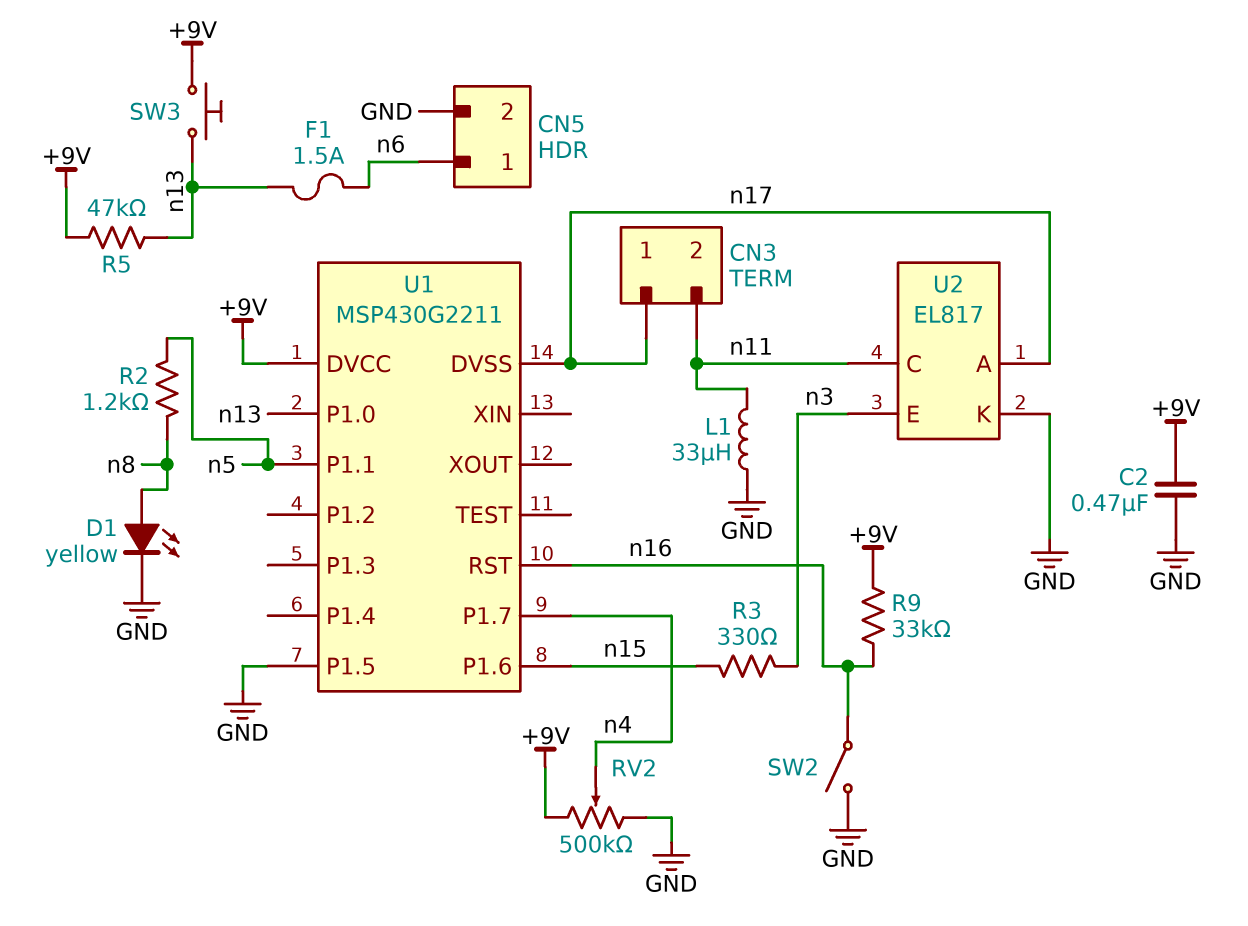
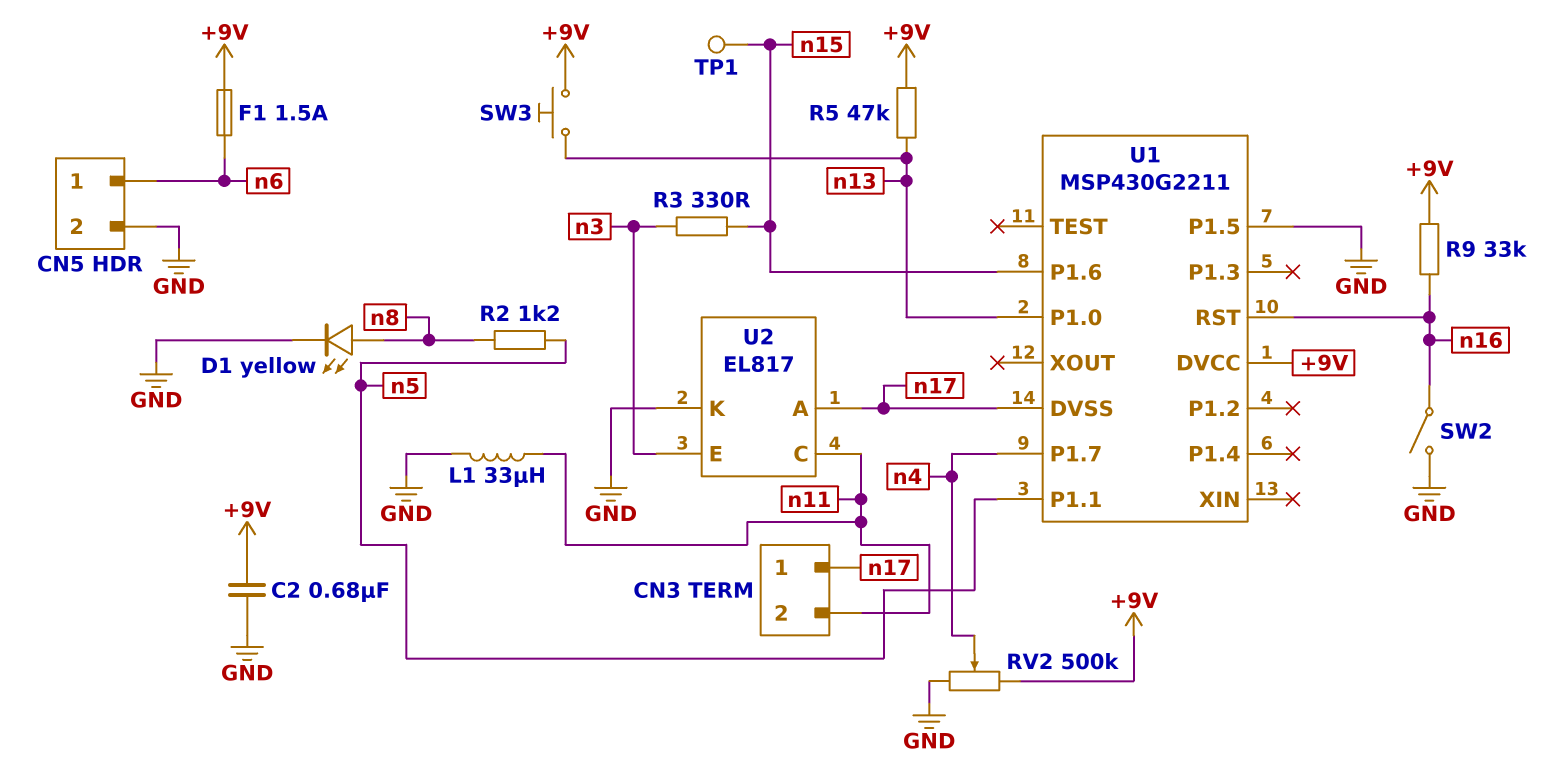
C2: 470nF (+9V, GND) -> 680nF (+9V, GND)
F1: 1.5A (n6, n13) -> 1.5A (+9V, n6)
TP1: none -> test point (n15)

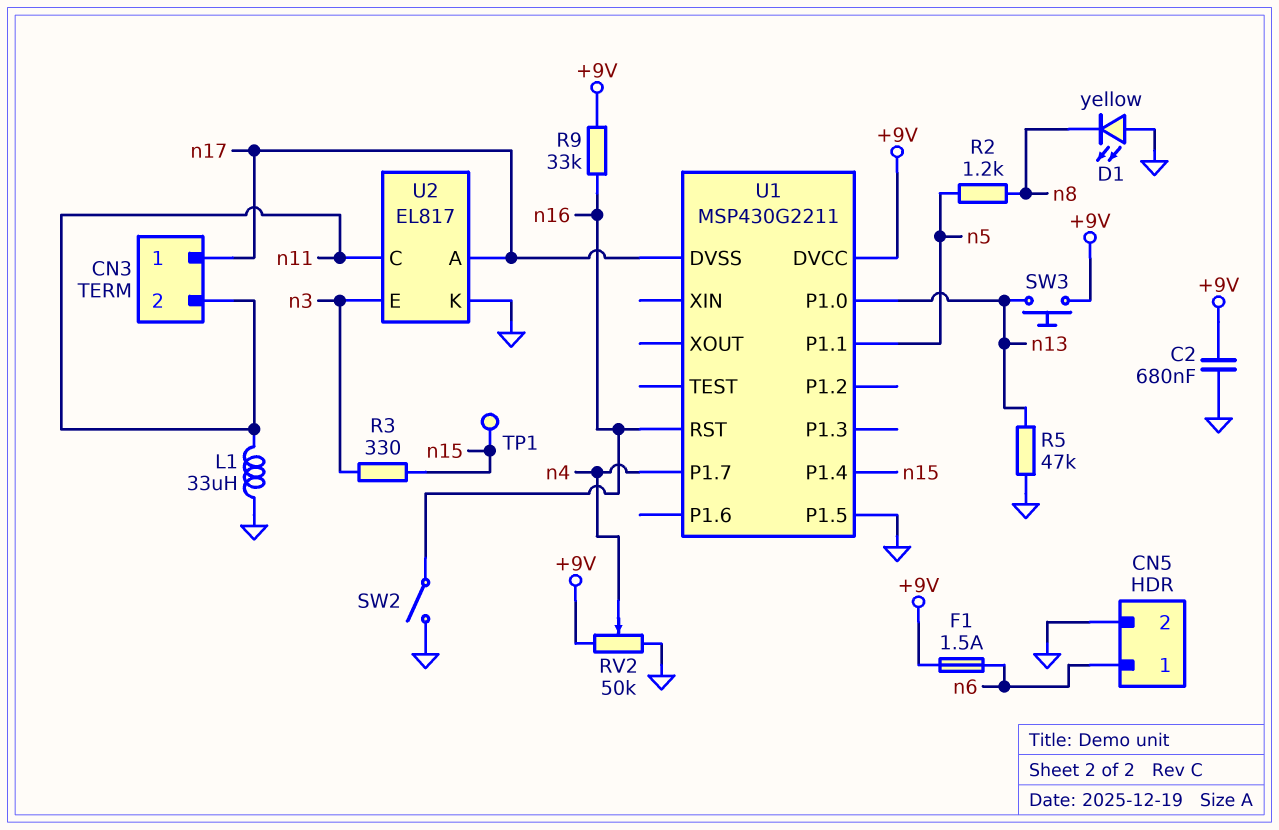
D1: LED yellow (A n8, K GND) -> LED yellow (A GND, K n8)
R5: 47k (+9V, n13) -> 47k (GND, n13)
RV2: 500k (+9V, GND, wiper n4) -> 50k (+9V, GND, wiper n4)
U1 pin P1.4: none -> n15
U1 pin P1.6: n15 -> none

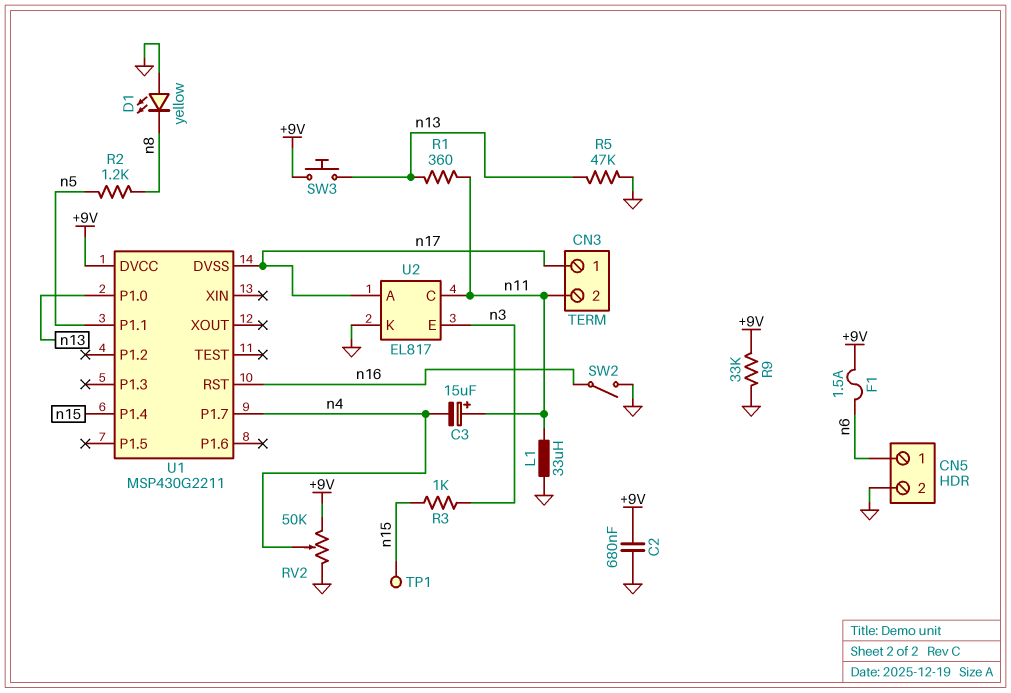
C3: none -> 15uF (plus n11, minus n4)
R1: none -> 360 (n11, n13)
R3: 330 (n3, n15) -> 1k (n3, n15)
R9: 33k (+9V, n16) -> 33k (+9V, GND)
U1 pin P1.5: GND -> none

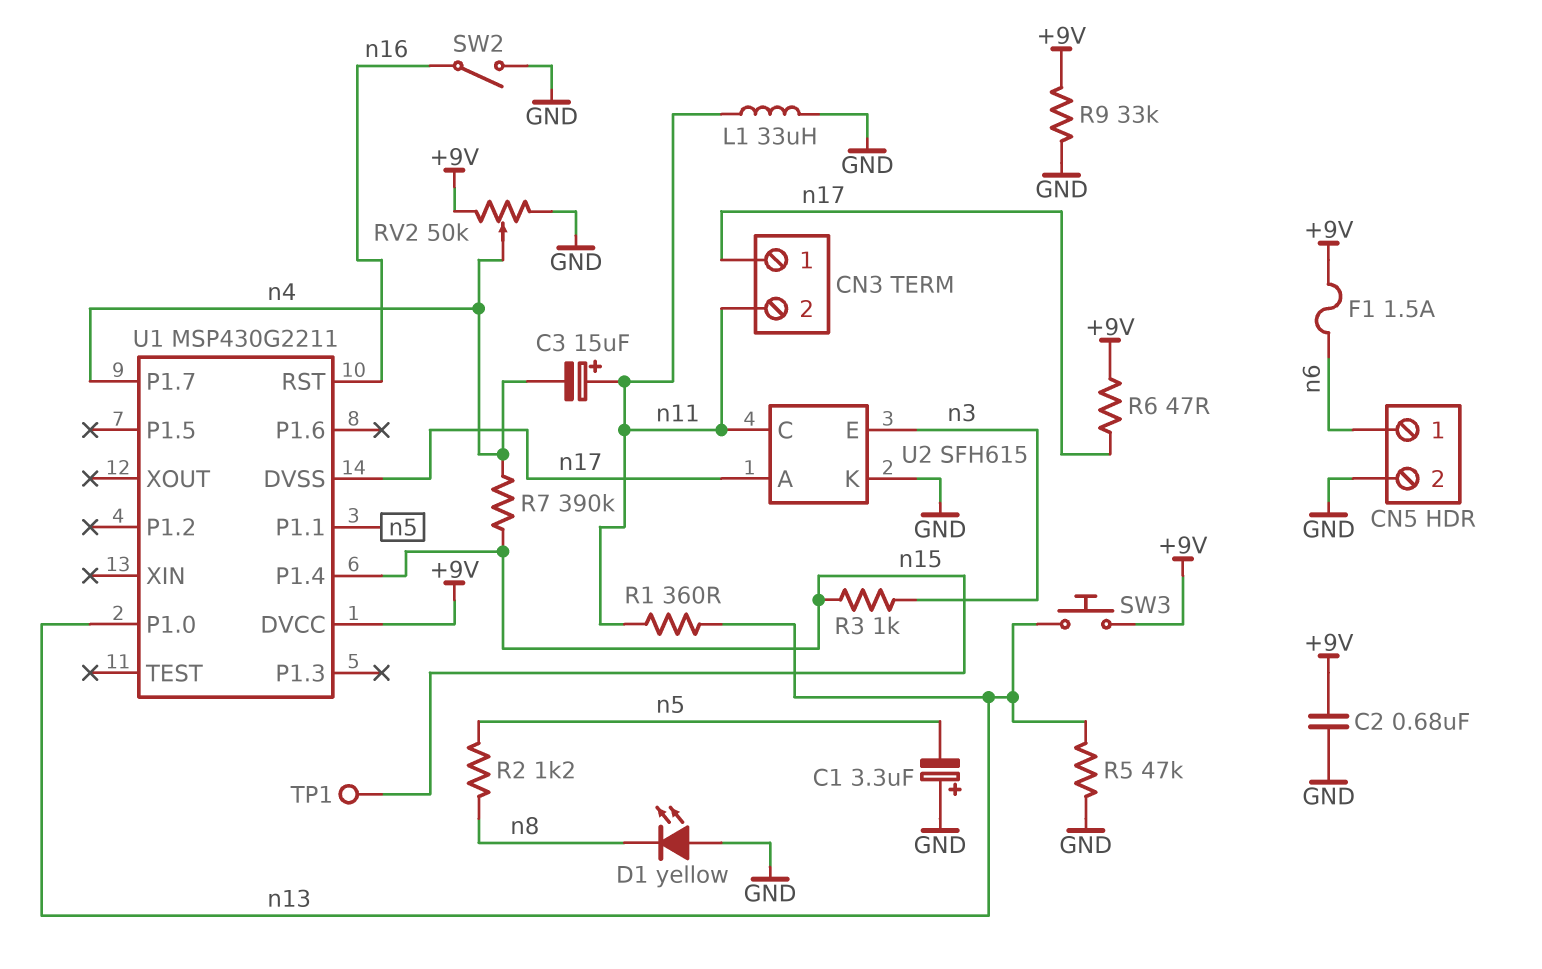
C1: none -> 3.3uF (plus GND, minus n5)
R6: none -> 47 (+9V, n17)
R7: none -> 390k (n4, n15)
U2: EL817 -> SFH615

